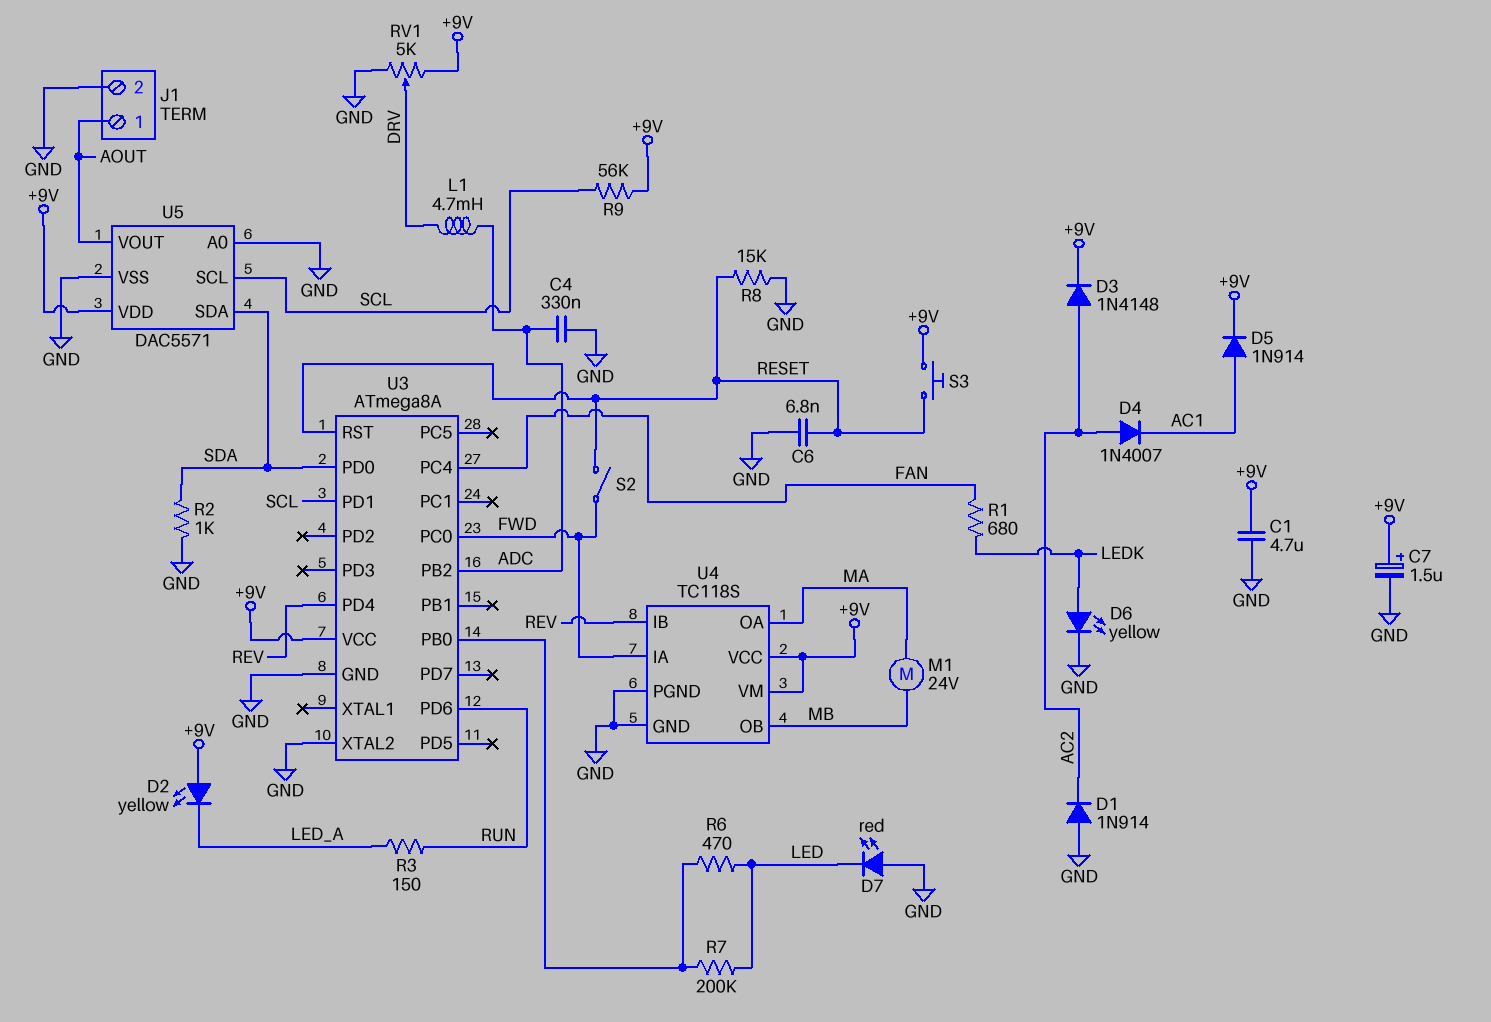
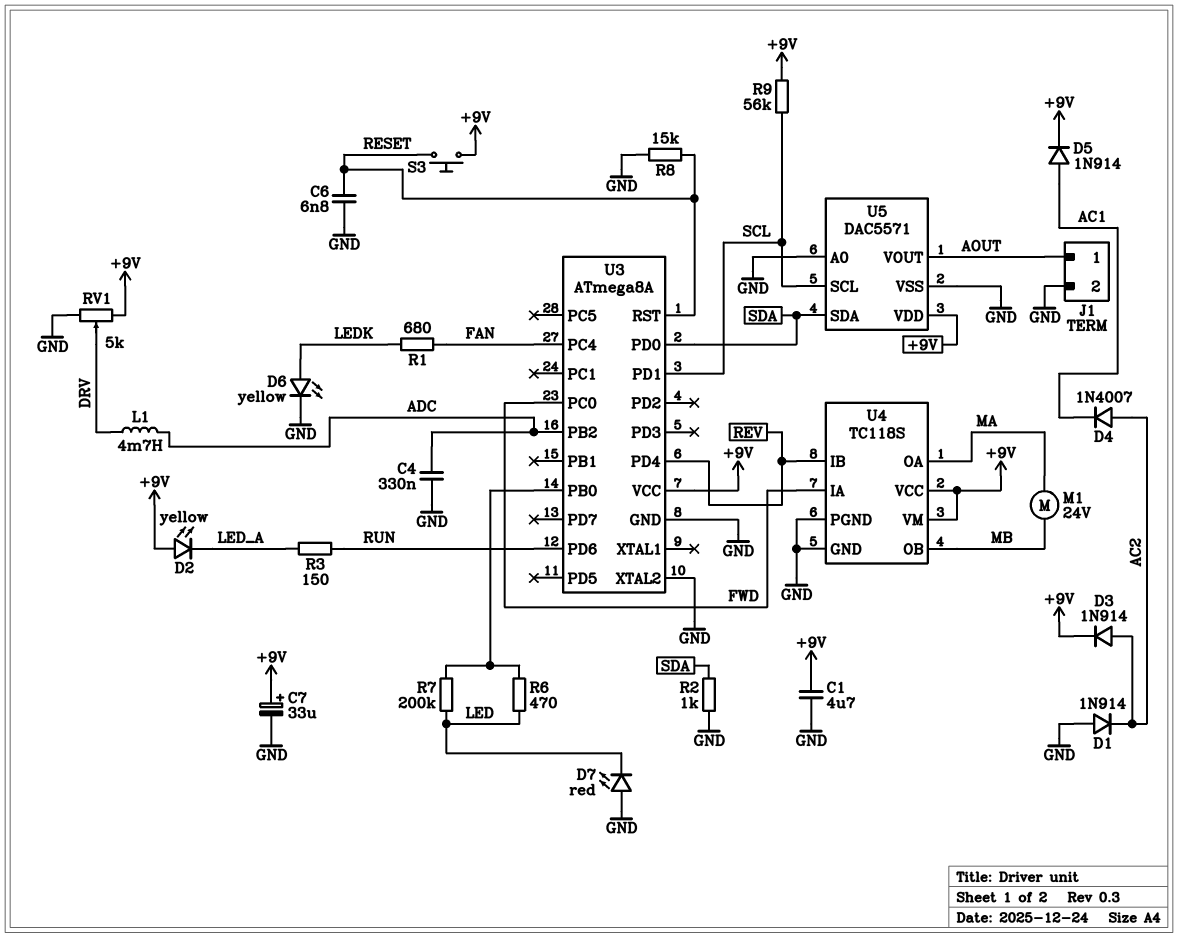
C7: 1.5uF (plus +9V, minus GND) -> 33uF (plus +9V, minus GND)
D3: diode 1N4148 (A AC2, K +9V) -> diode 1N914 (A AC2, K +9V)
S2: switch (FWD, RESET) -> none

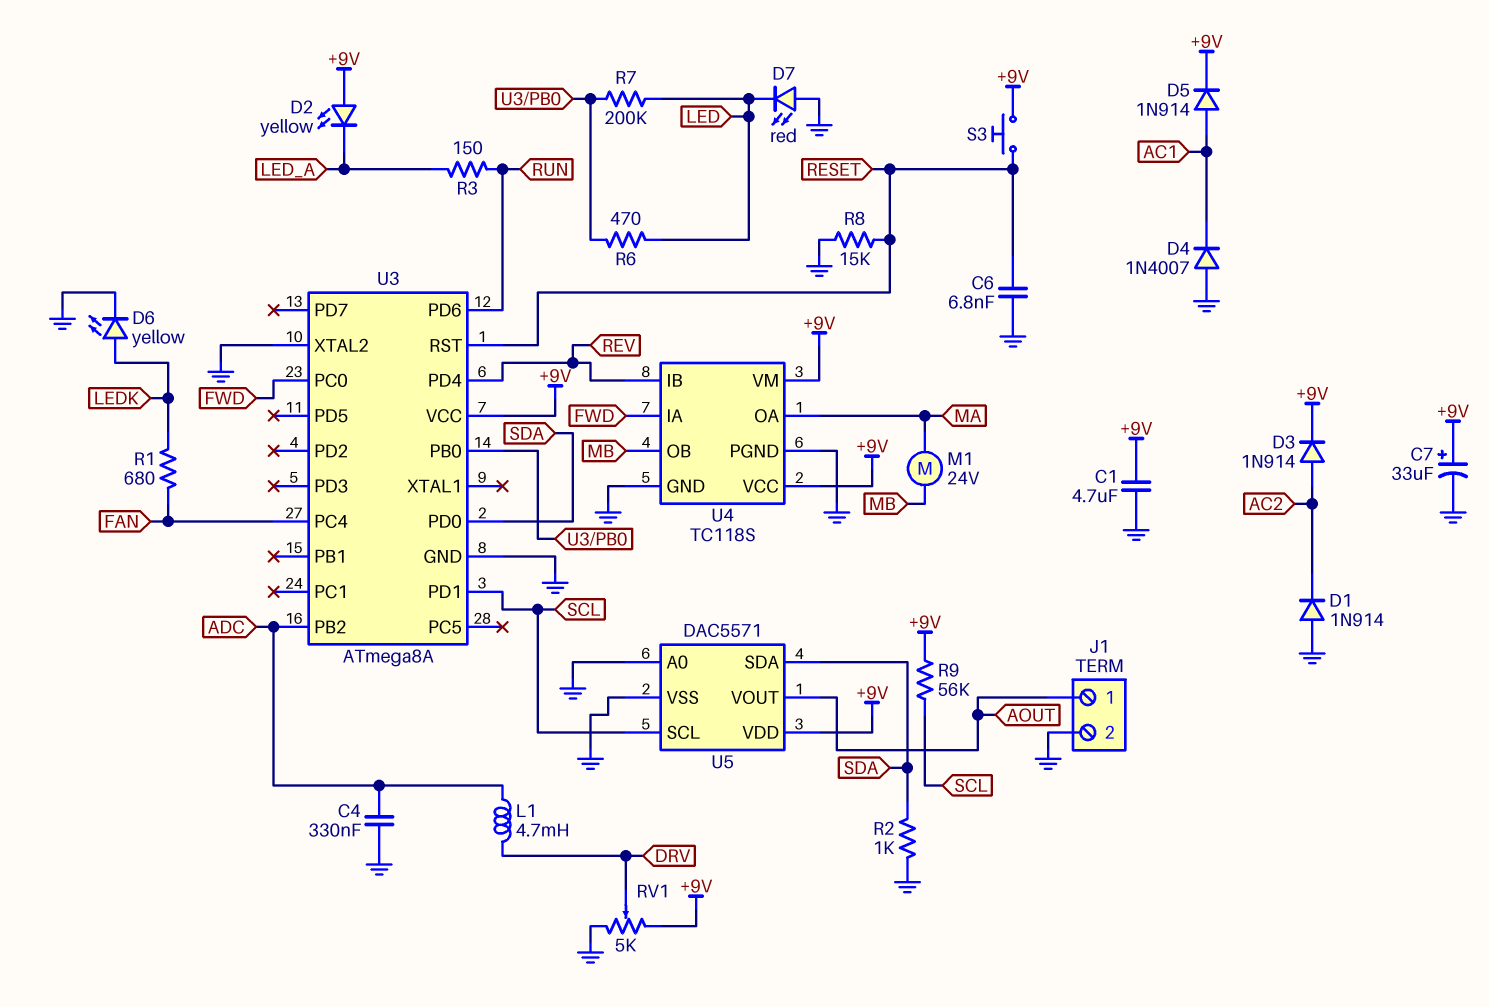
D4: diode 1N4007 (A AC2, K AC1) -> diode 1N4007 (A GND, K AC1)

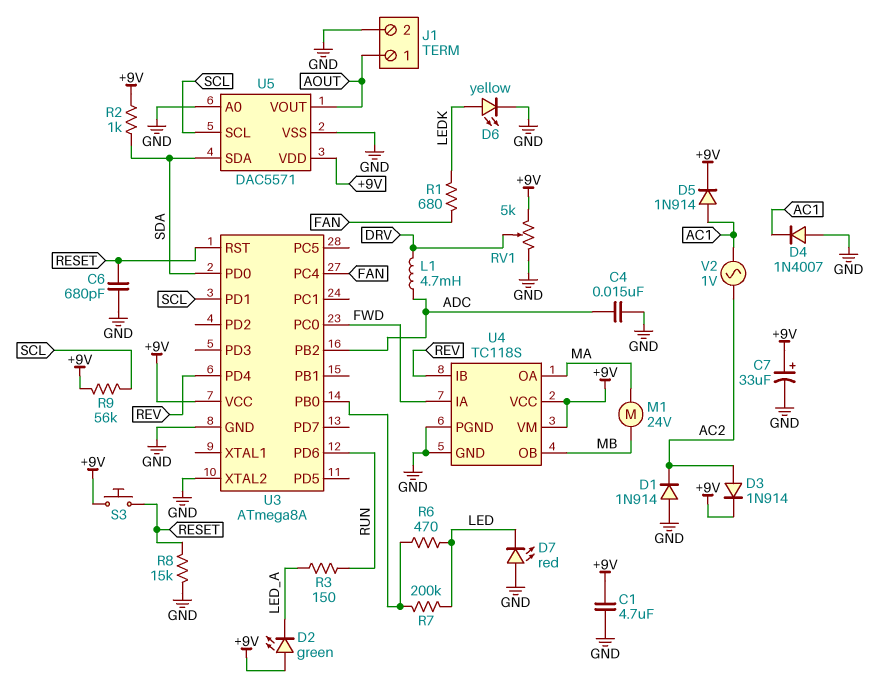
C4: 330nF (ADC, GND) -> 15nF (ADC, GND)
C6: 6.8nF (GND, RESET) -> 680pF (GND, RESET)
D2: LED yellow (A +9V, K LED_A) -> LED green (A +9V, K LED_A)
R2: 1k (GND, SDA) -> 1k (+9V, SDA)
V2: none -> AC 1V (AC1, AC2)

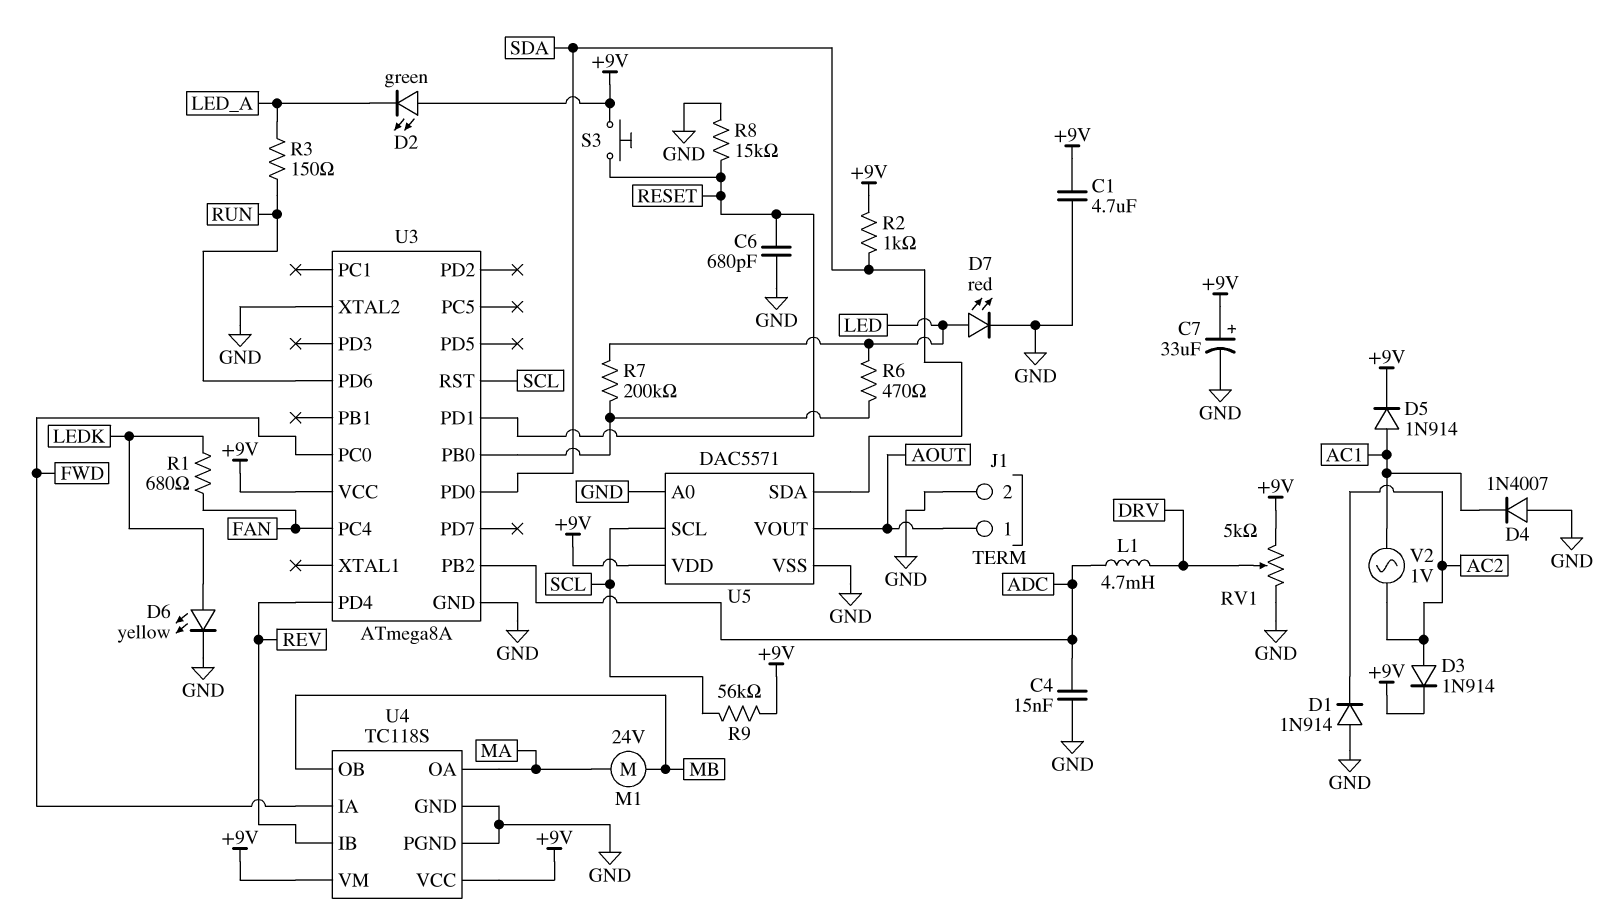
D7: LED red (A GND, K LED) -> LED red (A LED, K GND)
U3 pin PD1: SCL -> RESET
U3 pin RST: RESET -> SCL

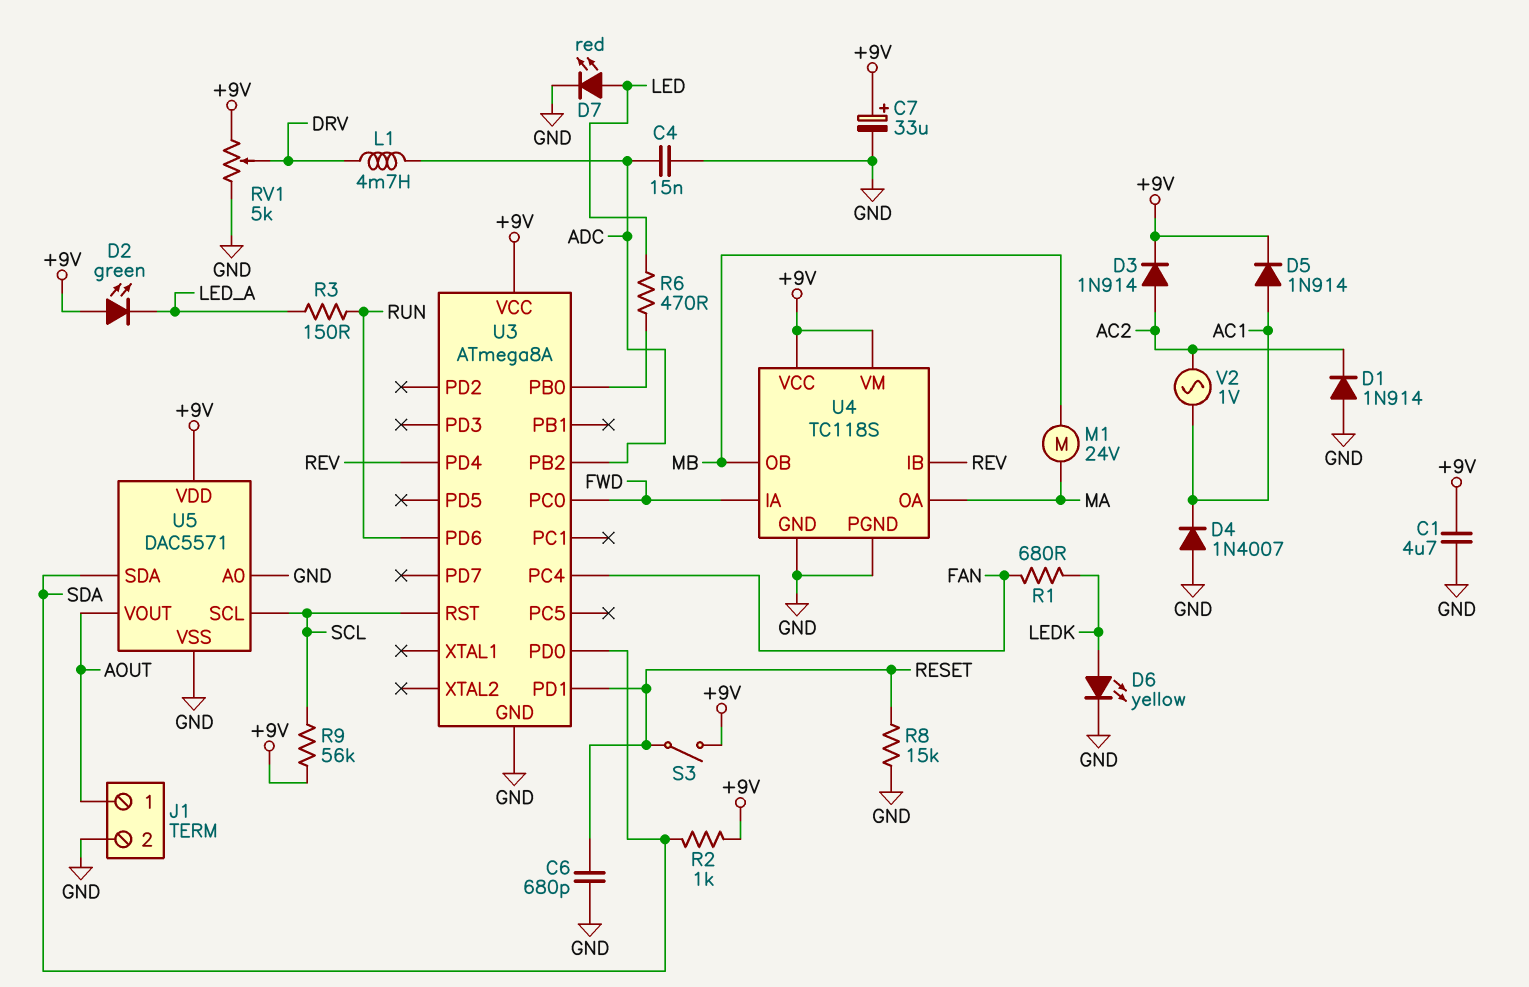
R7: 200k (LED, U3/PB0) -> none
S3: button (+9V, RESET) -> switch (+9V, RESET)
U3 pin XTAL2: GND -> none

